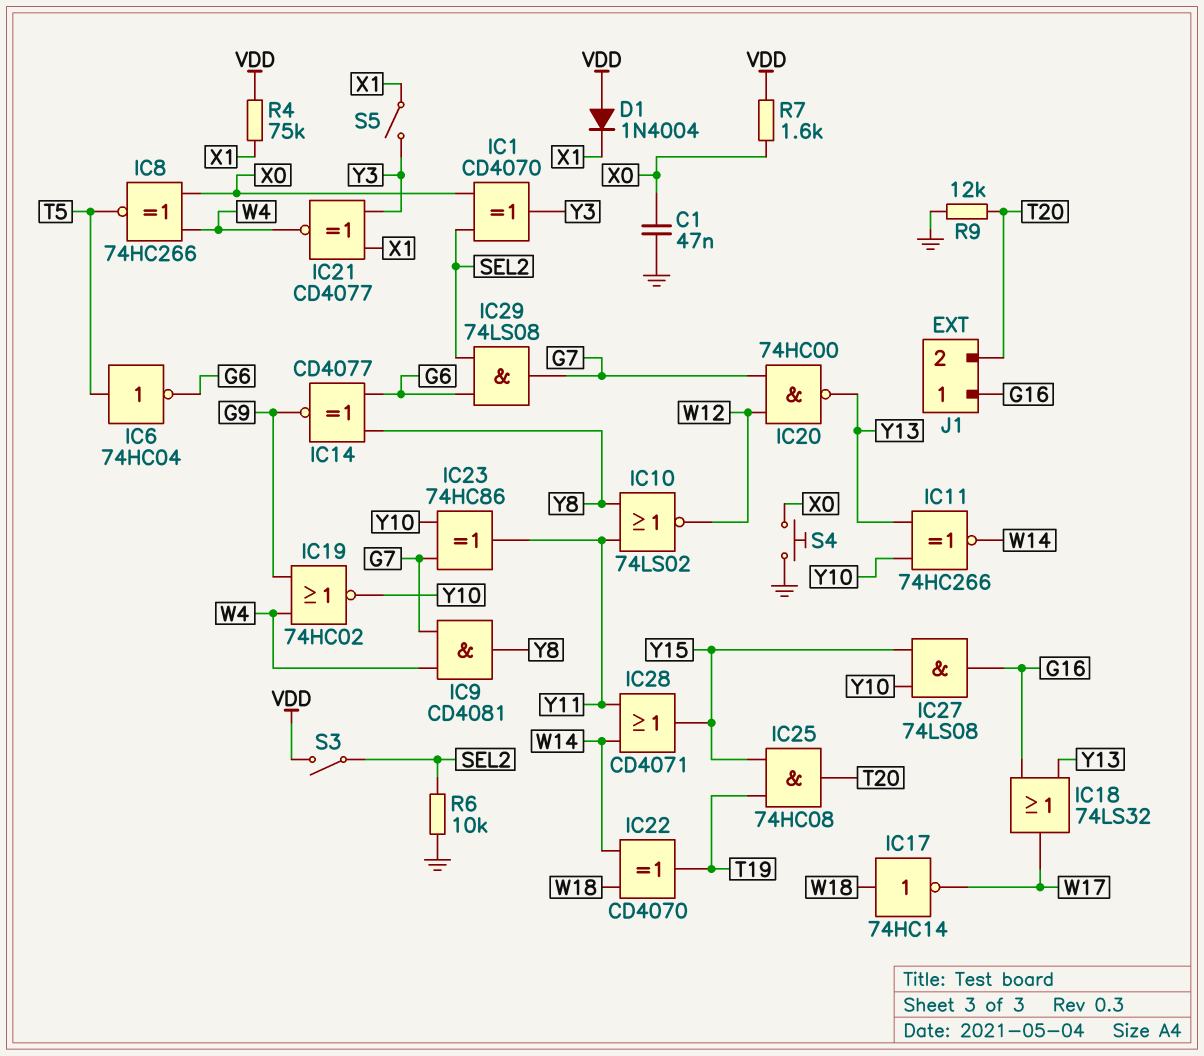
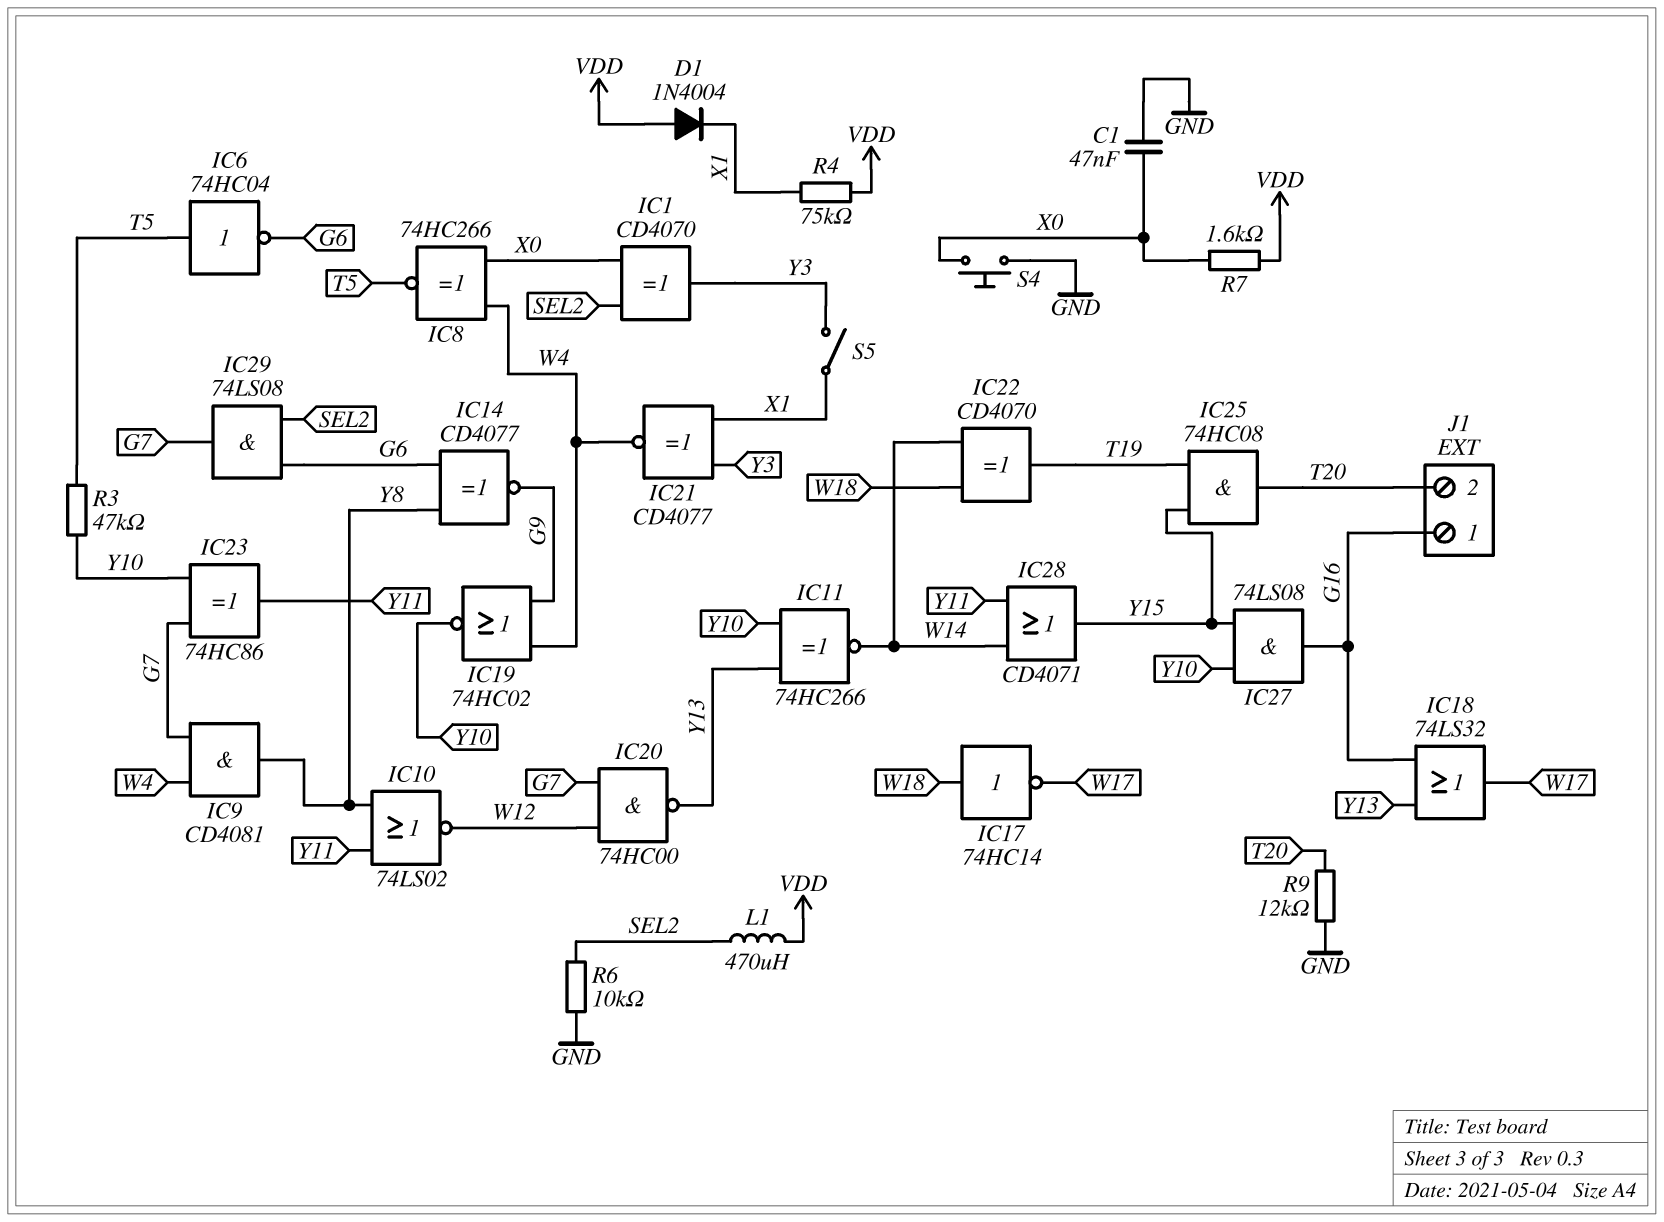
L1: none -> 470uH (SEL2, VDD)
R3: none -> 47k (T5, Y10)
S3: switch (SEL2, VDD) -> none

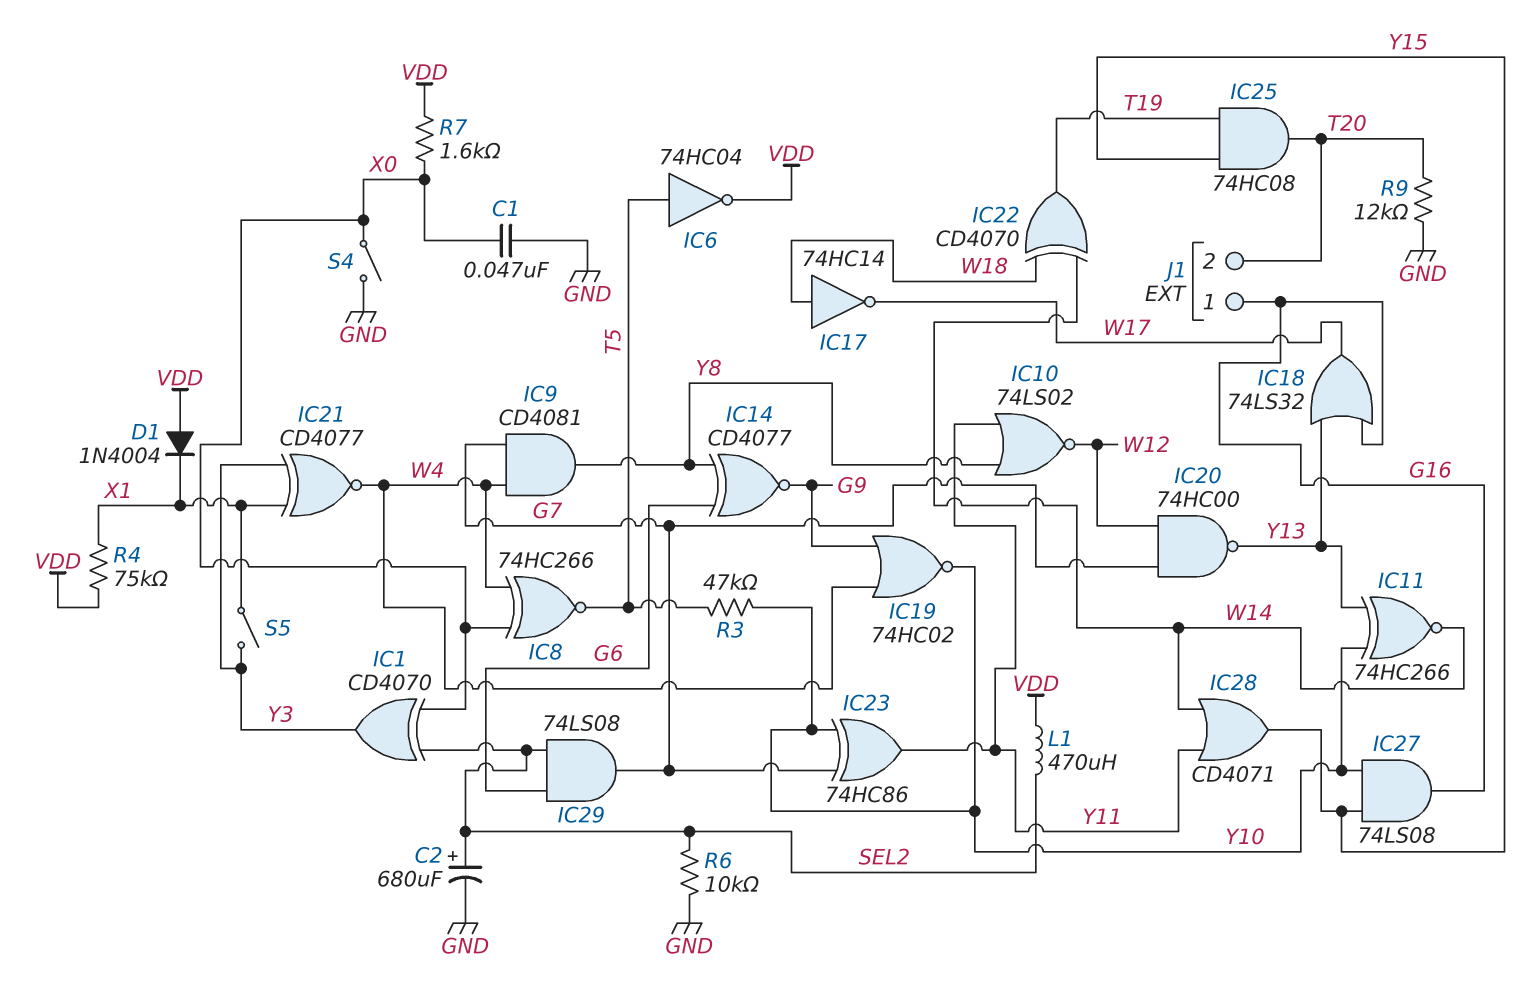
C2: none -> 680uF (plus SEL2, minus GND)
IC6: NOT 74HC04 (in T5, out G6) -> NOT 74HC04 (in T5, out VDD)
S4: button (GND, X0) -> switch (GND, X0)

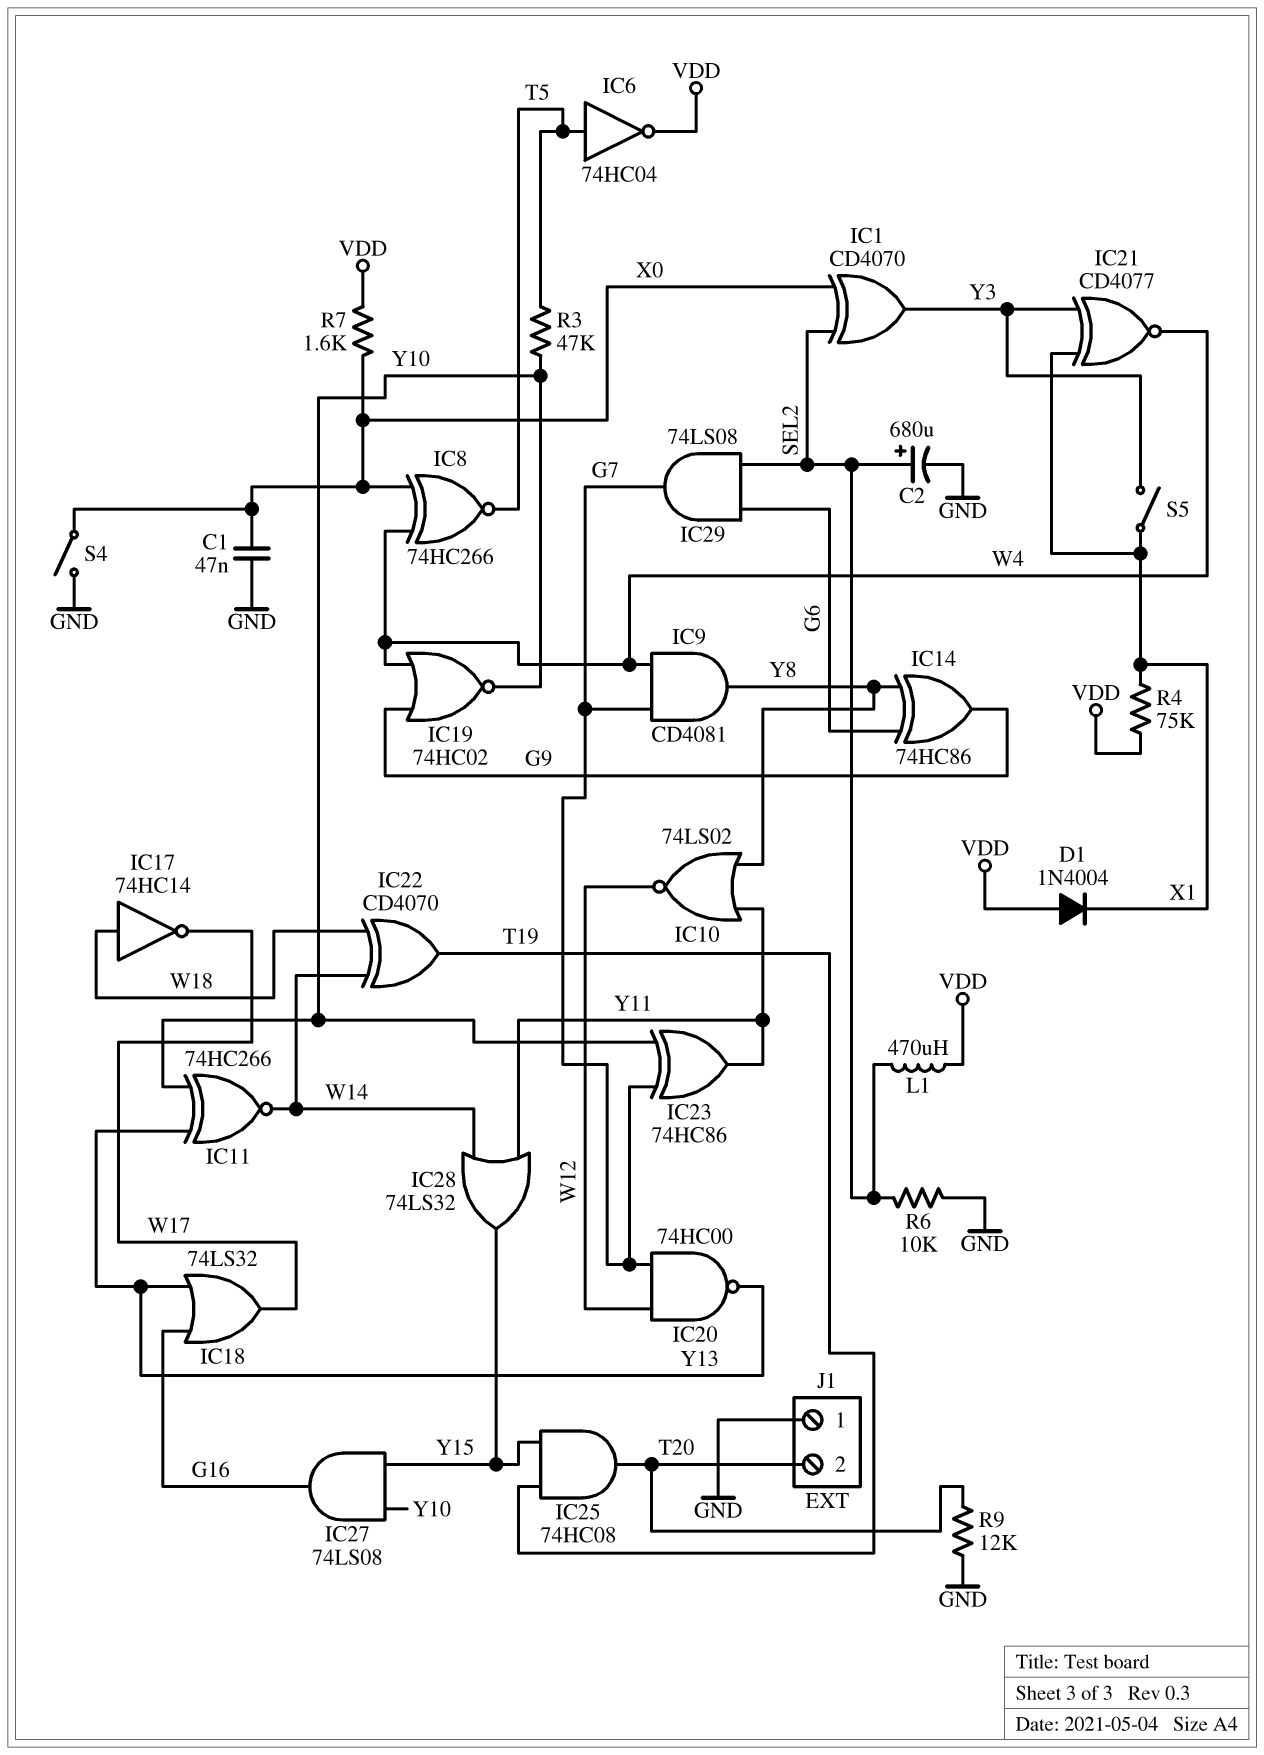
IC14: XNOR CD4077 (in G6, in Y8, out G9) -> XOR 74HC86 (in G6, in Y8, out G9)
IC28: OR CD4071 (in W14, in Y11, out Y15) -> OR 74LS32 (in W14, in Y11, out Y15)
J1 pin 1: G16 -> GND

